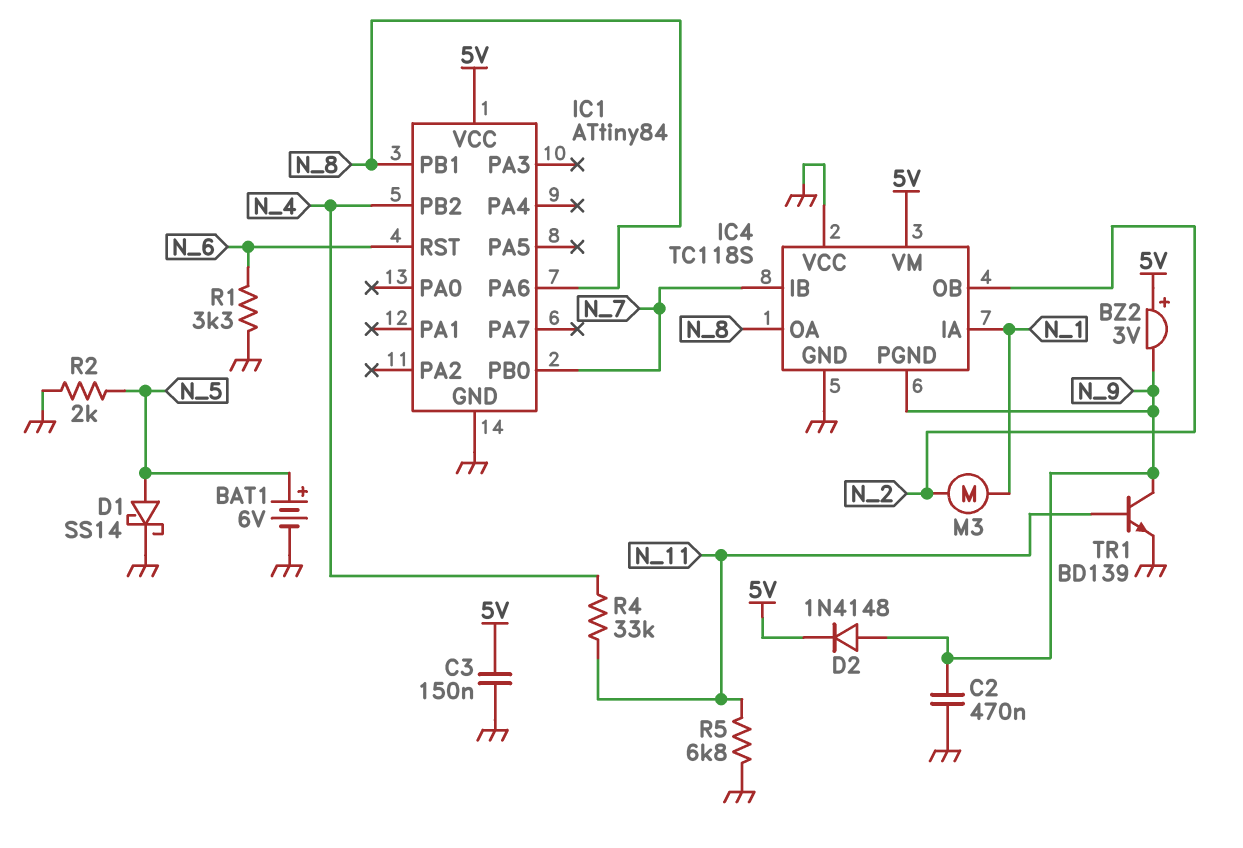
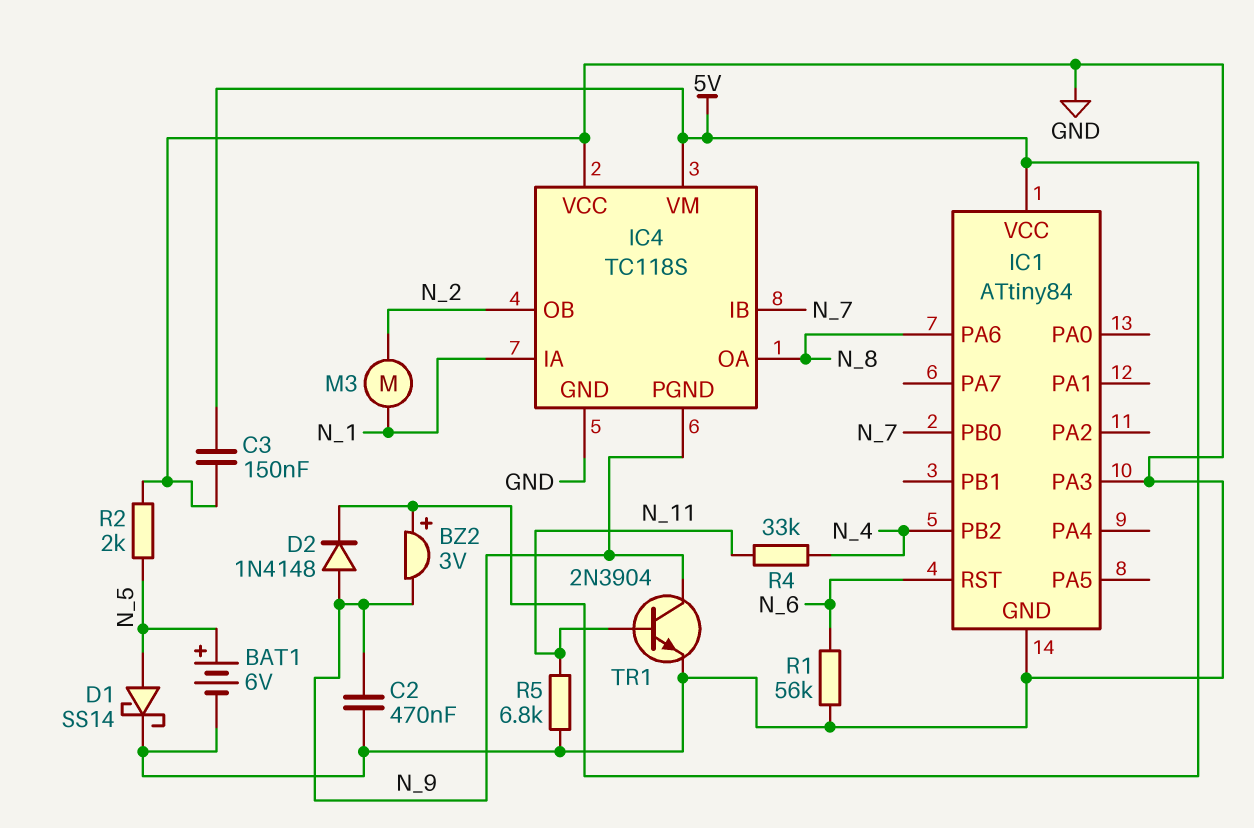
IC1 pin PA3: none -> GND
IC1 pin PB1: N_8 -> none
R1: 3.3k (GND, N_6) -> 56k (GND, N_6)
TR1: NPN BD139 (B N_11, C N_9, E GND) -> NPN 2N3904 (B N_11, C N_9, E GND)

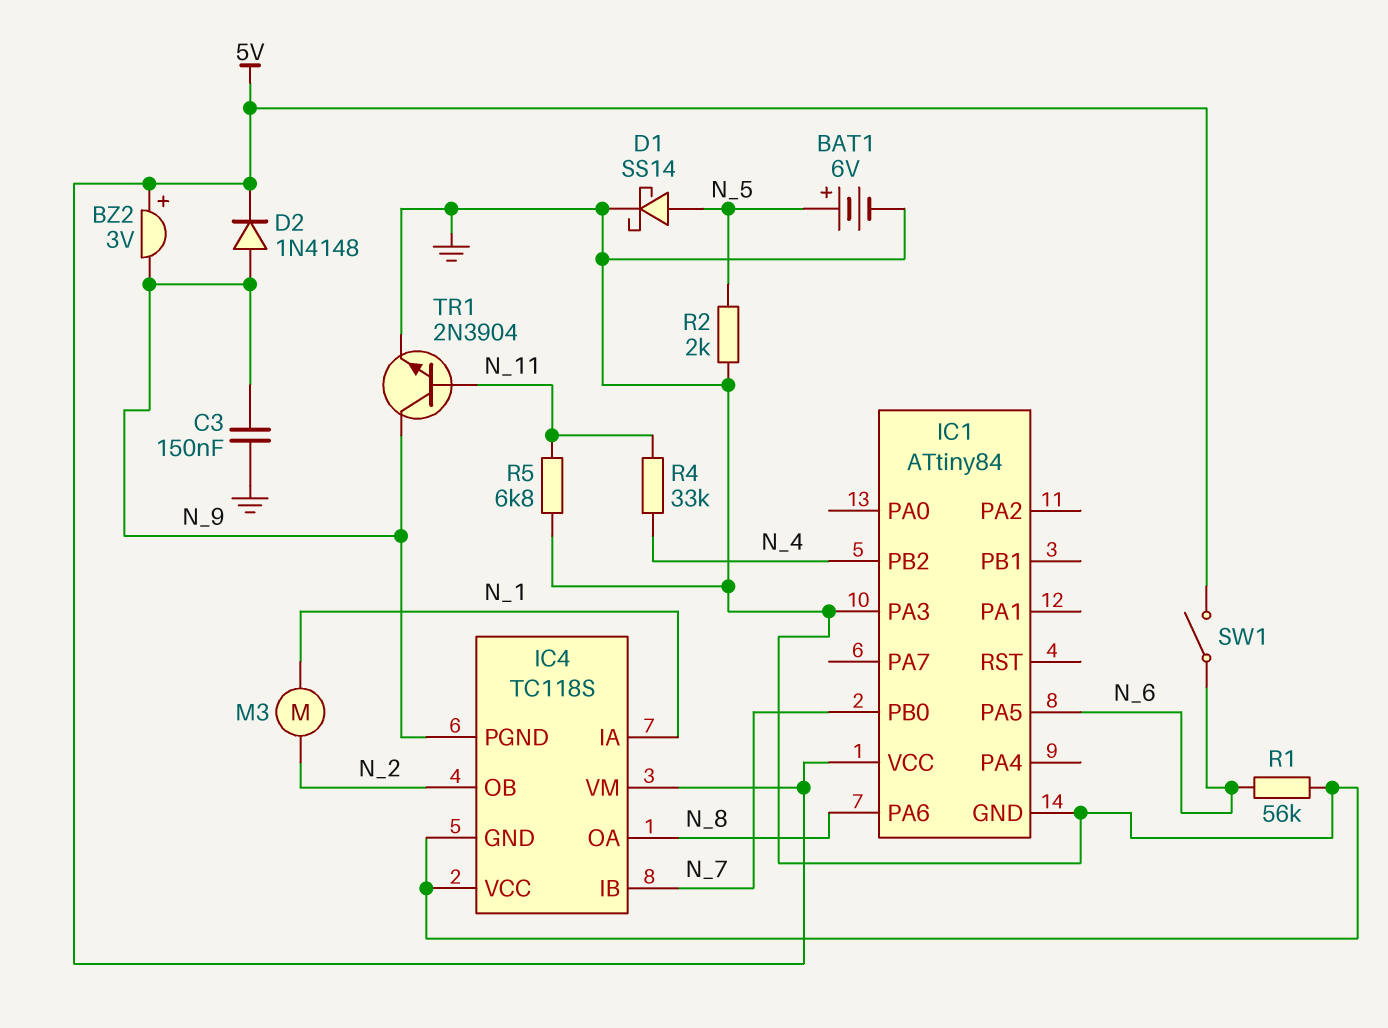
C2: 470nF (GND, N_9) -> none
C3: 150nF (5V, GND) -> 150nF (GND, N_9)
IC1 pin PA5: none -> N_6
IC1 pin RST: N_6 -> none
SW1: none -> switch (5V, N_6)

